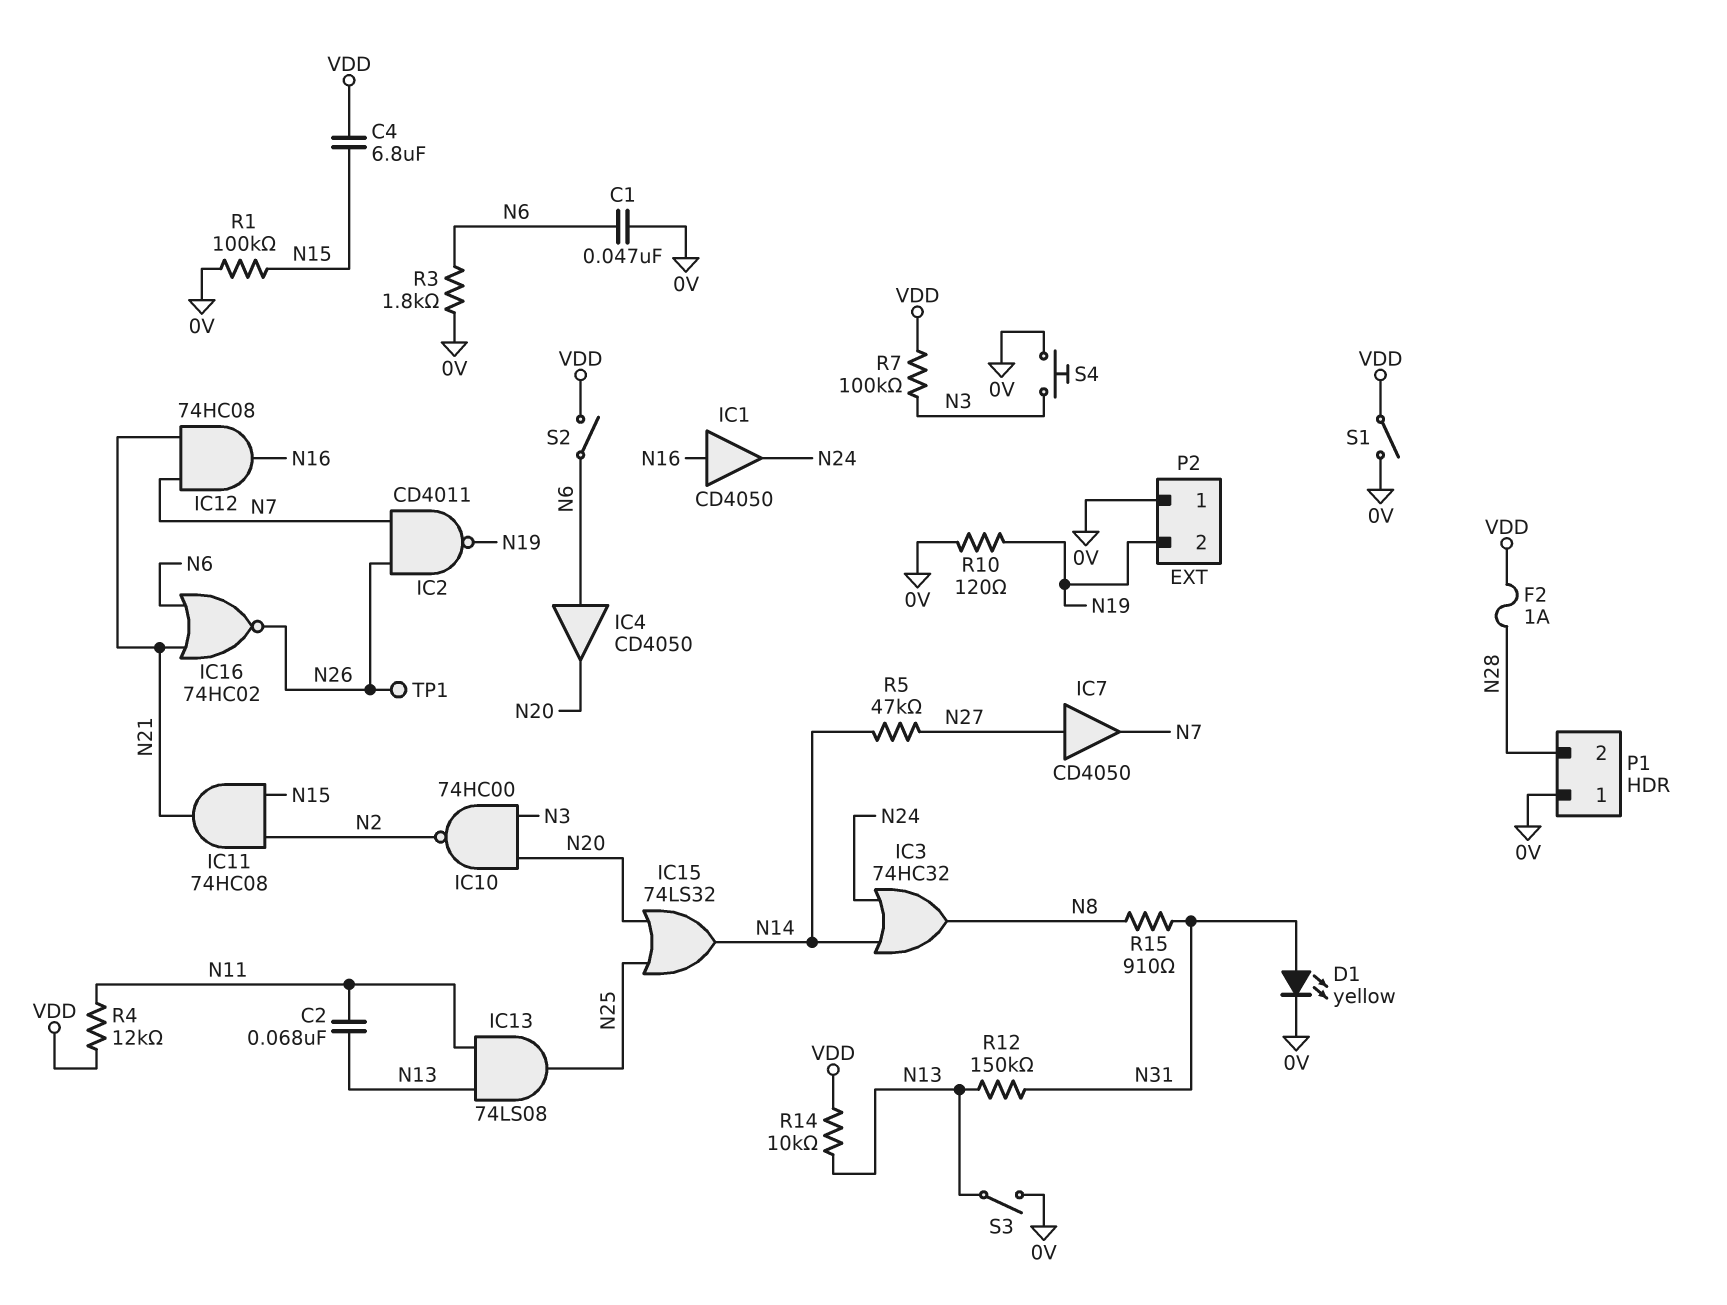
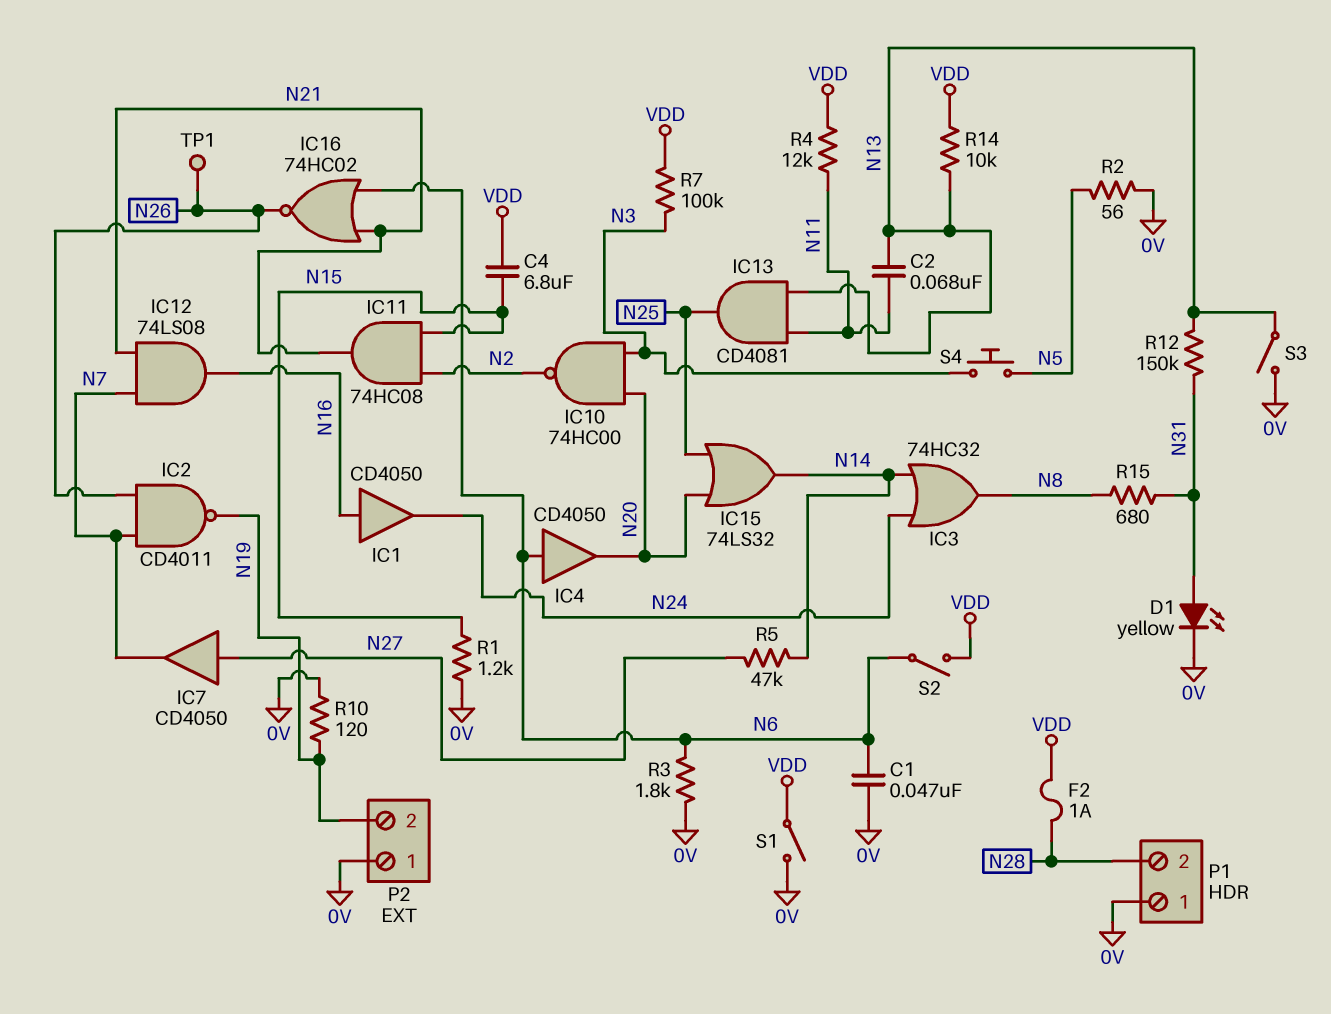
IC12: AND 74HC08 (in N7, in N21, out N16) -> AND 74LS08 (in N7, in N21, out N16)
IC13: AND 74LS08 (in N11, in N13, out N25) -> AND CD4081 (in N11, in N13, out N25)
R1: 100k (0V, N15) -> 1.2k (0V, N15)
R2: none -> 56 (0V, N5)
R15: 910 (N8, N31) -> 680 (N8, N31)
S4: button (0V, N3) -> button (N3, N5)

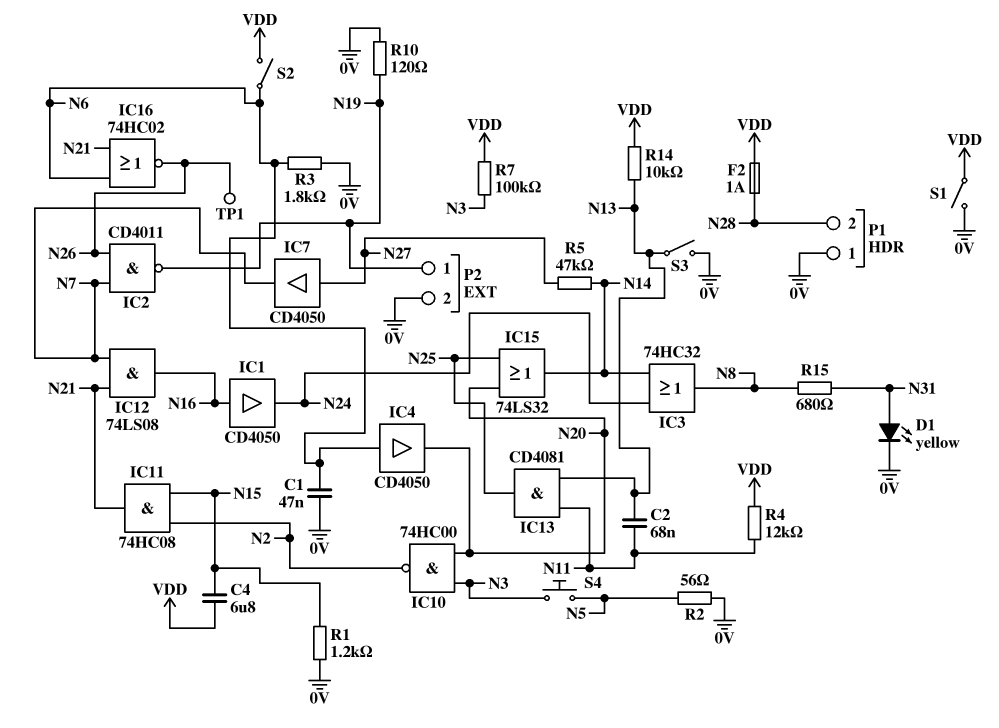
P2 pin 1: 0V -> N19
P2 pin 2: N19 -> 0V
R12: 150k (N13, N31) -> none

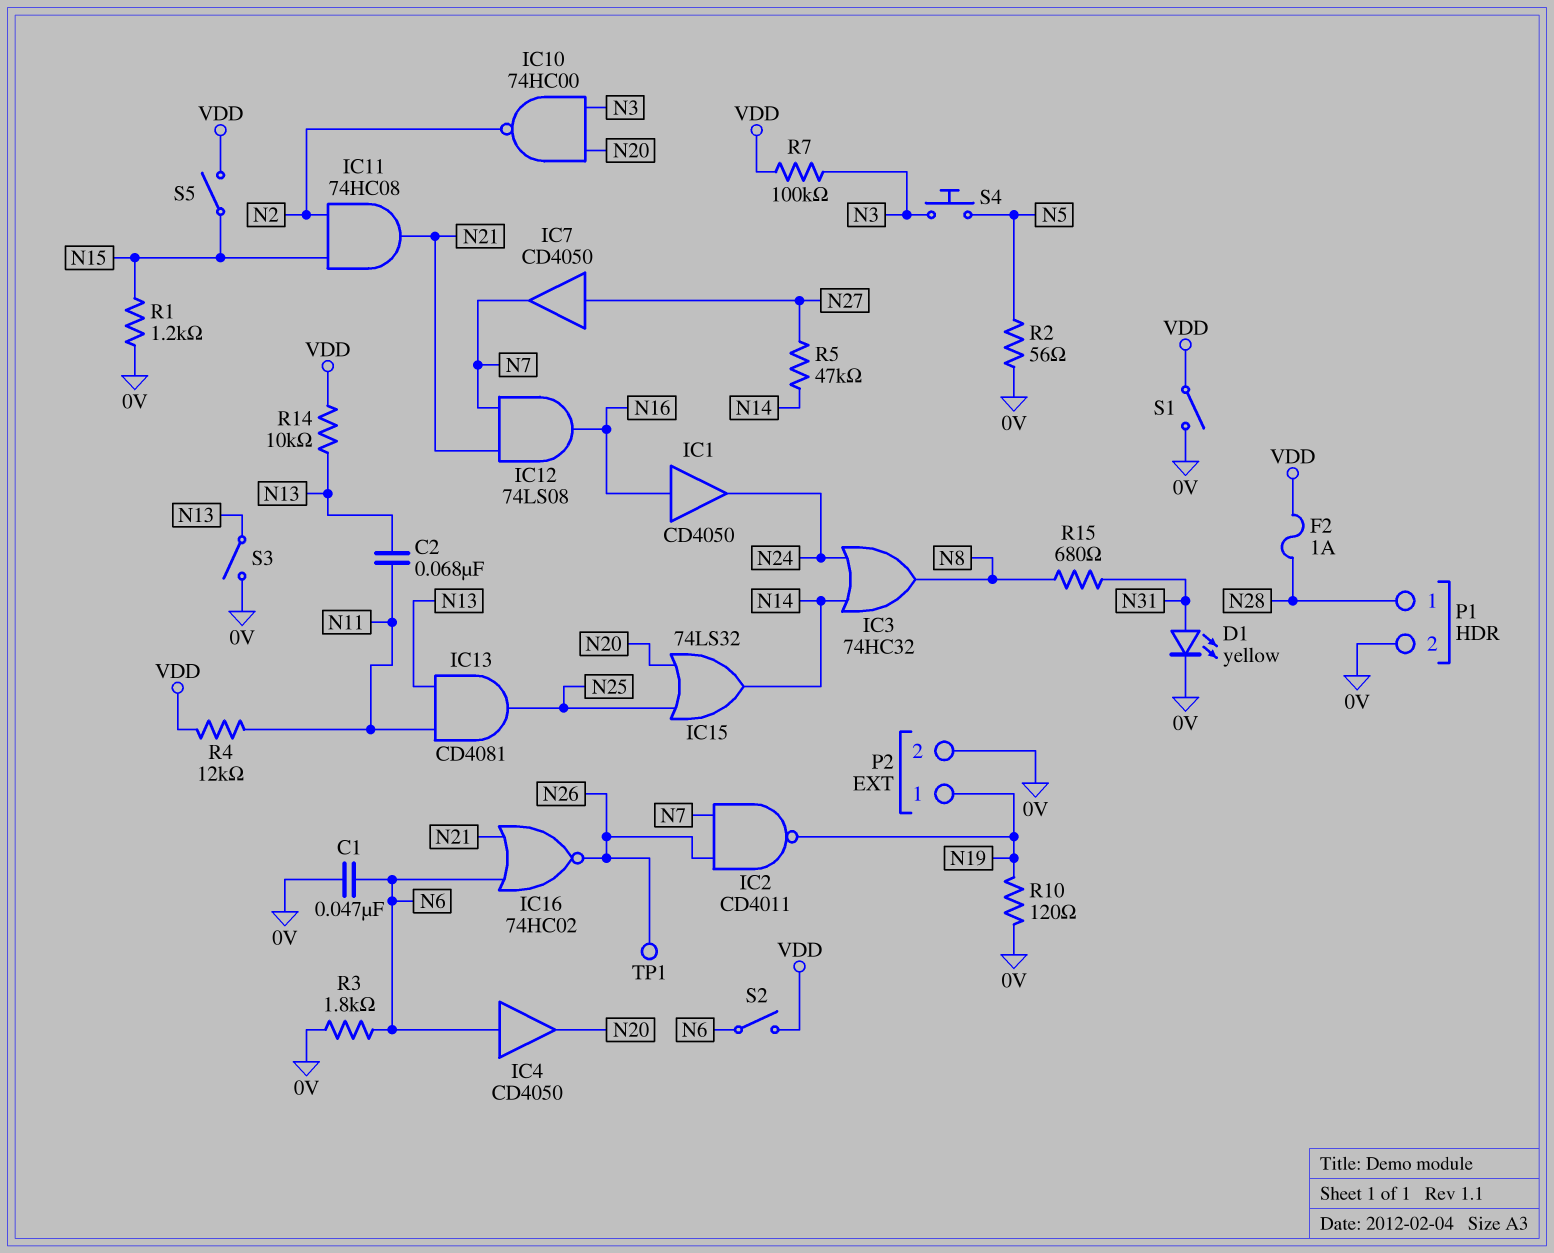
C4: 6.8uF (N15, VDD) -> none
P1 pin 1: 0V -> N28
P1 pin 2: N28 -> 0V
S5: none -> switch (N15, VDD)

